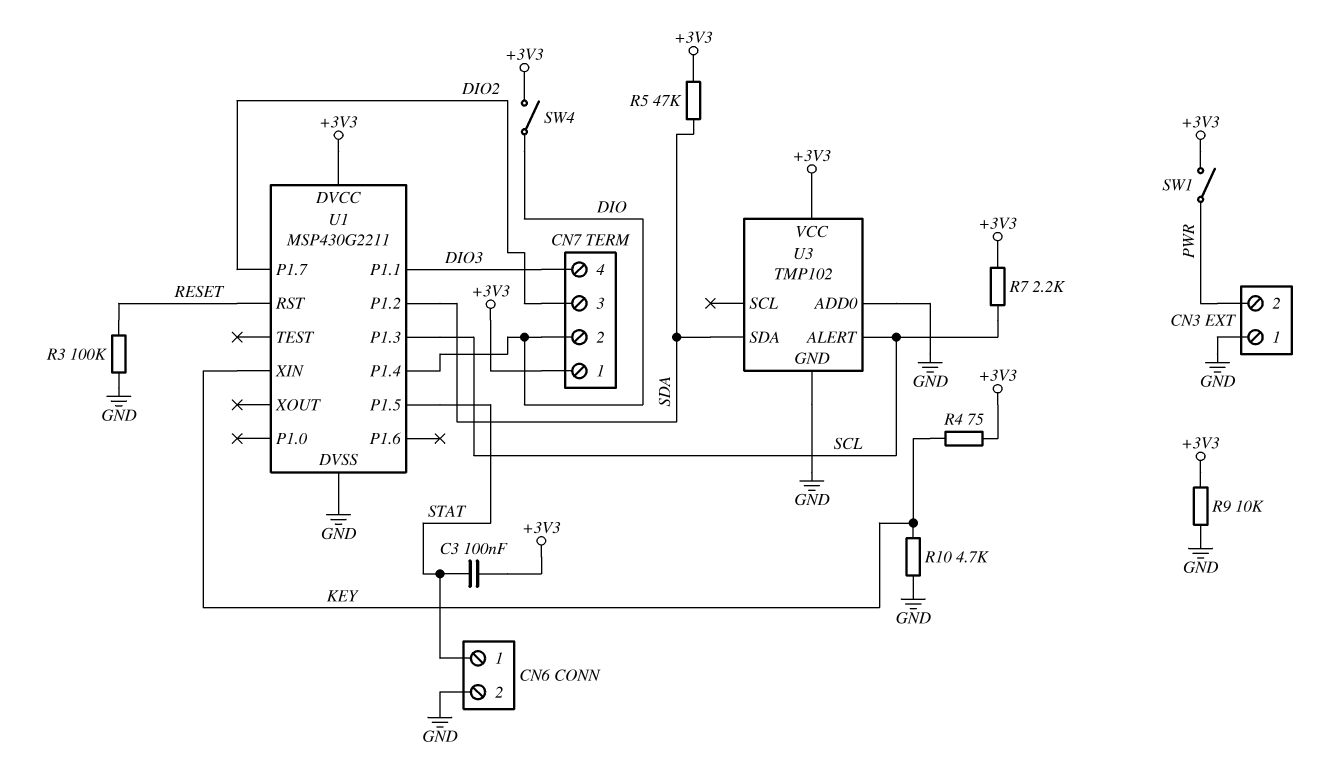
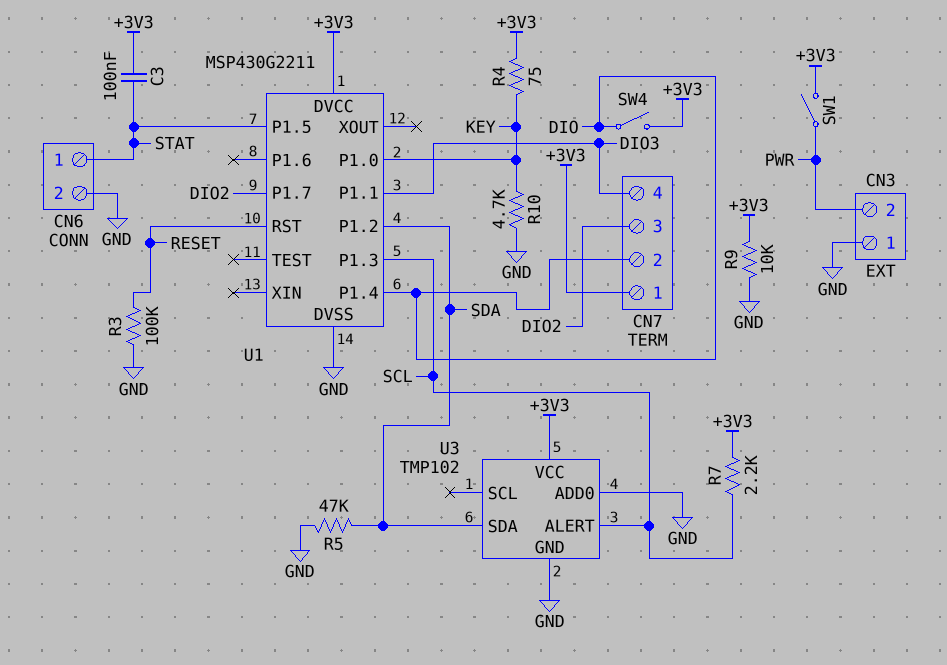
R5: 47k (+3V3, SDA) -> 47k (GND, SDA)
U1 pin P1.0: none -> KEY
U1 pin XIN: KEY -> none

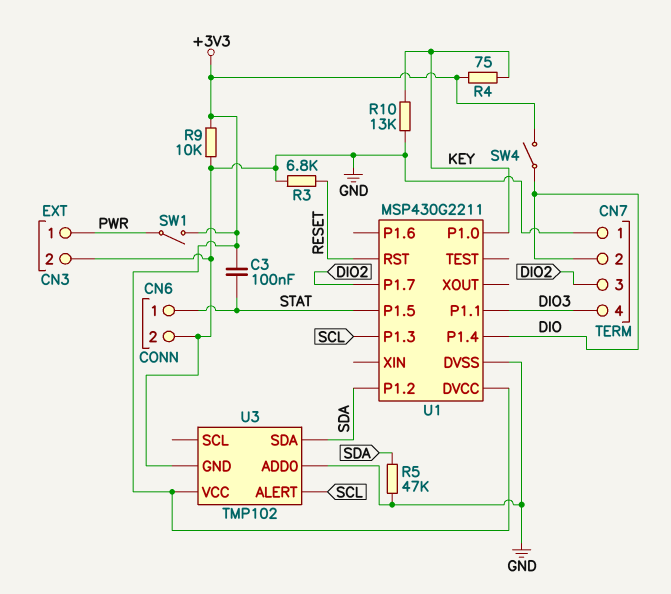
CN3 pin 1: GND -> PWR
CN3 pin 2: PWR -> GND
CN7 pin 1: +3V3 -> GND
R3: 100k (GND, RESET) -> 6.8k (GND, RESET)
R7: 2.2k (+3V3, SCL) -> none
R10: 4.7k (GND, KEY) -> 13k (GND, KEY)

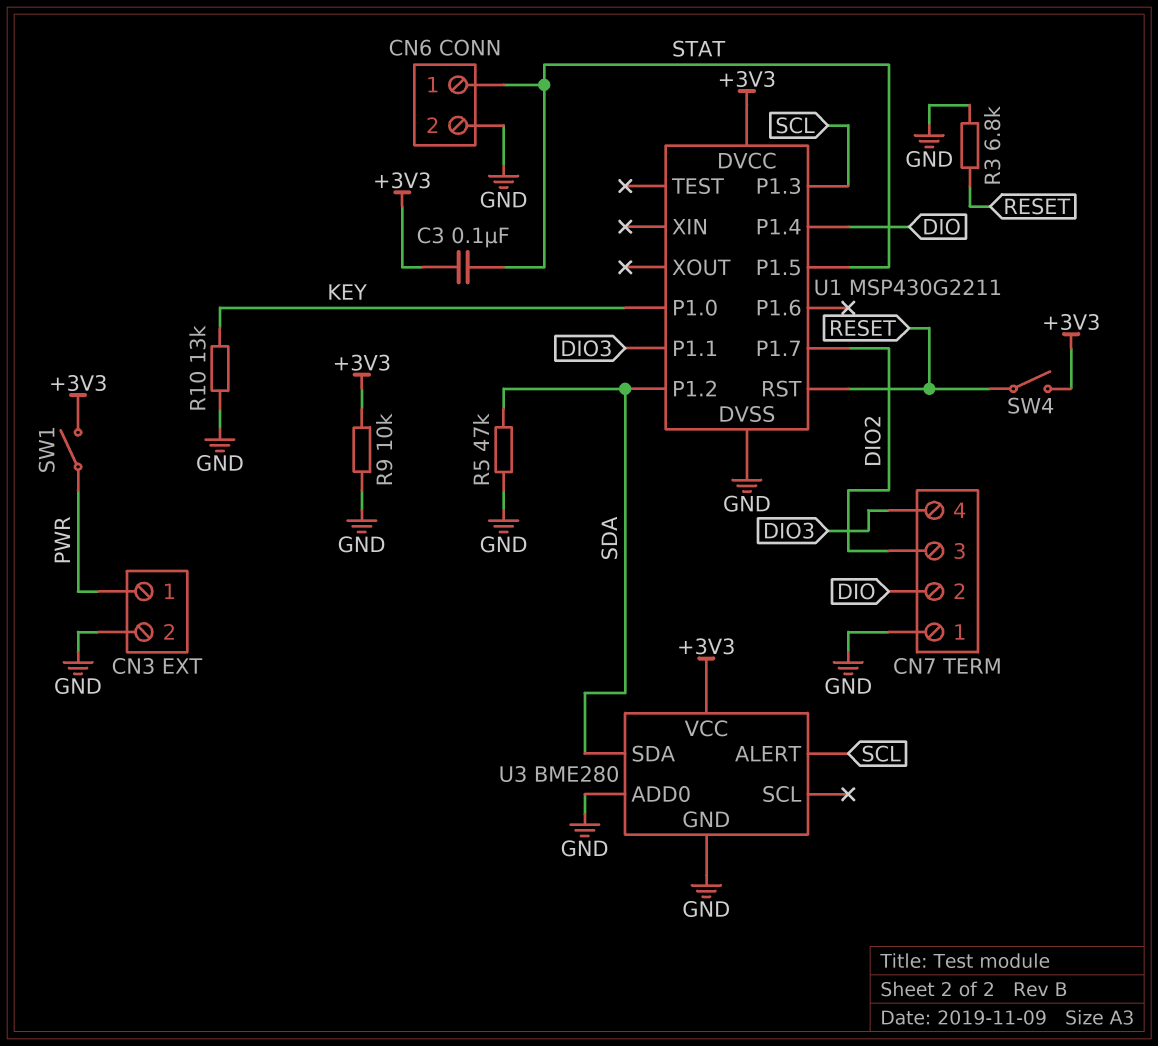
R4: 75 (+3V3, KEY) -> none
SW4: switch (+3V3, DIO) -> switch (+3V3, RESET)
U3: TMP102 -> BME280

